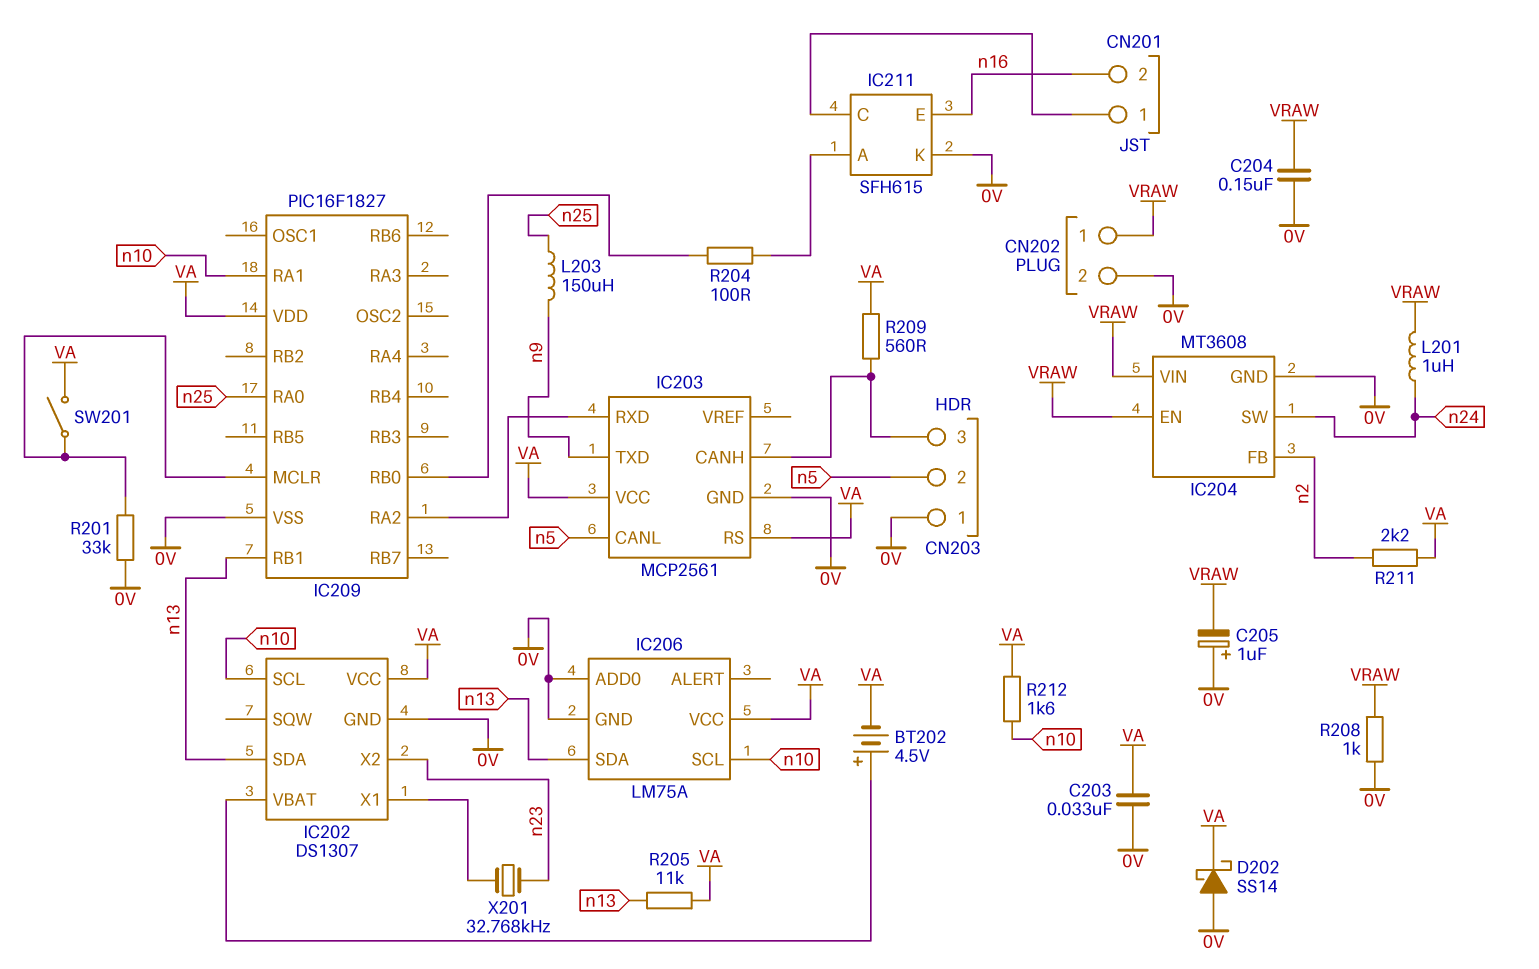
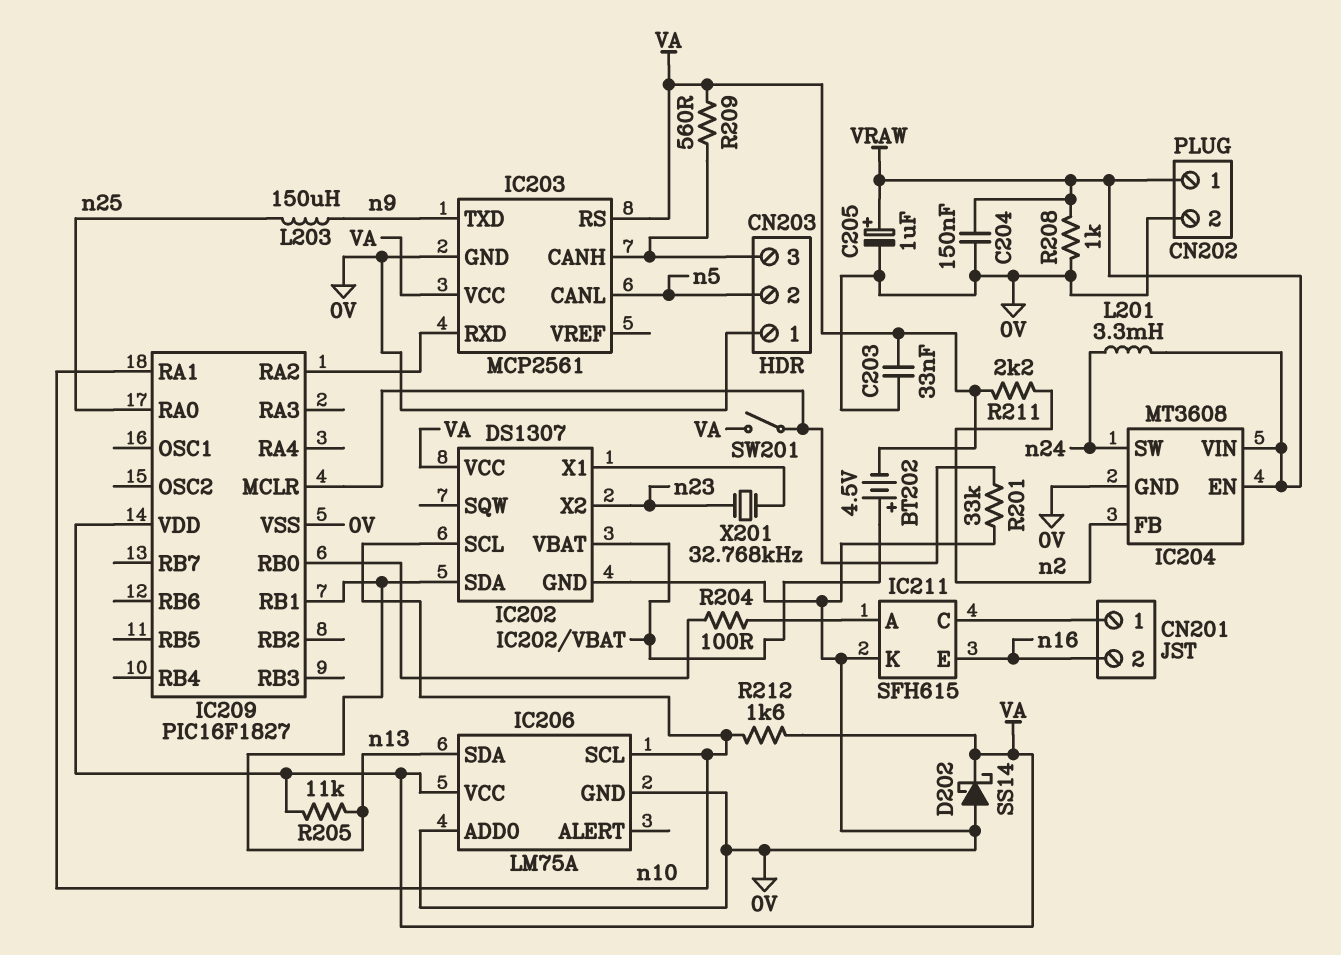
C205: 1uF (plus 0V, minus VRAW) -> 1uF (plus VRAW, minus 0V)
L201: 1uH (VRAW, n24) -> 3.3mH (VRAW, n24)

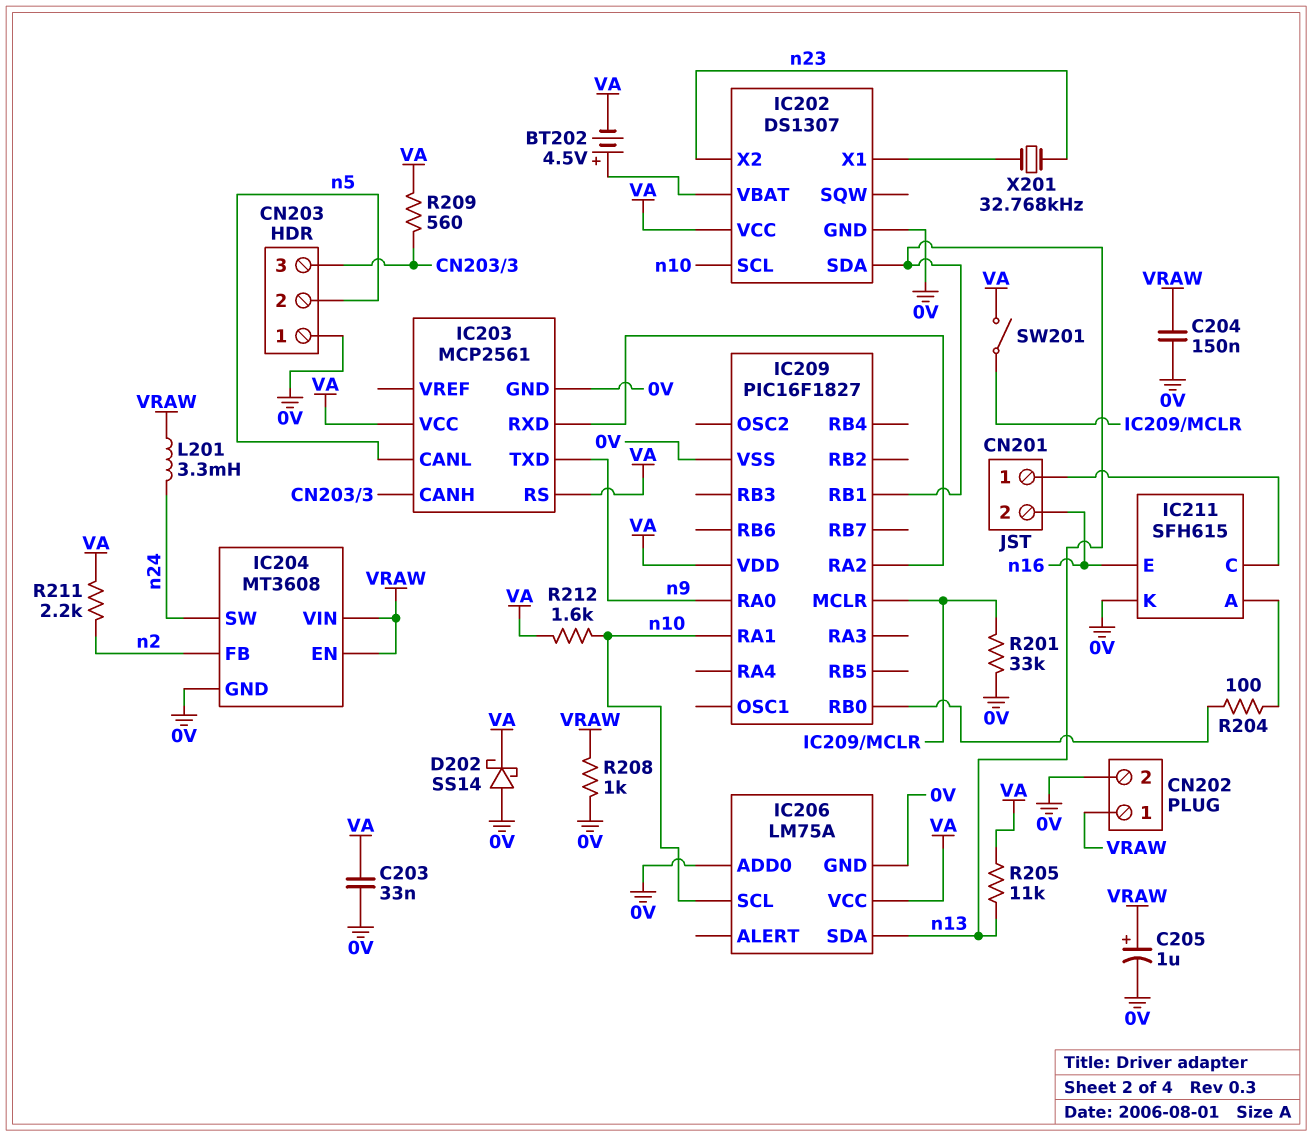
IC209 pin RA0: n25 -> n9
L203: 150uH (n9, n25) -> none

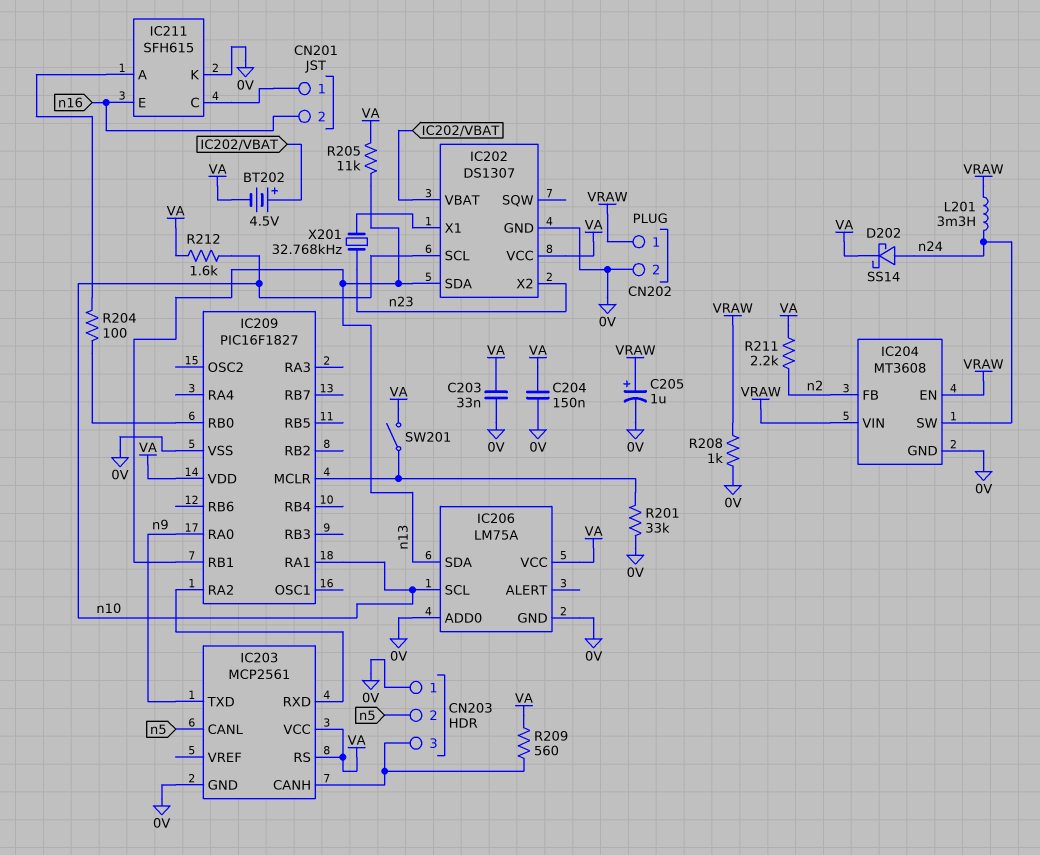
C204: 150nF (0V, VRAW) -> 150nF (0V, VA)
D202: schottky SS14 (A 0V, K VA) -> schottky SS14 (A n24, K VA)

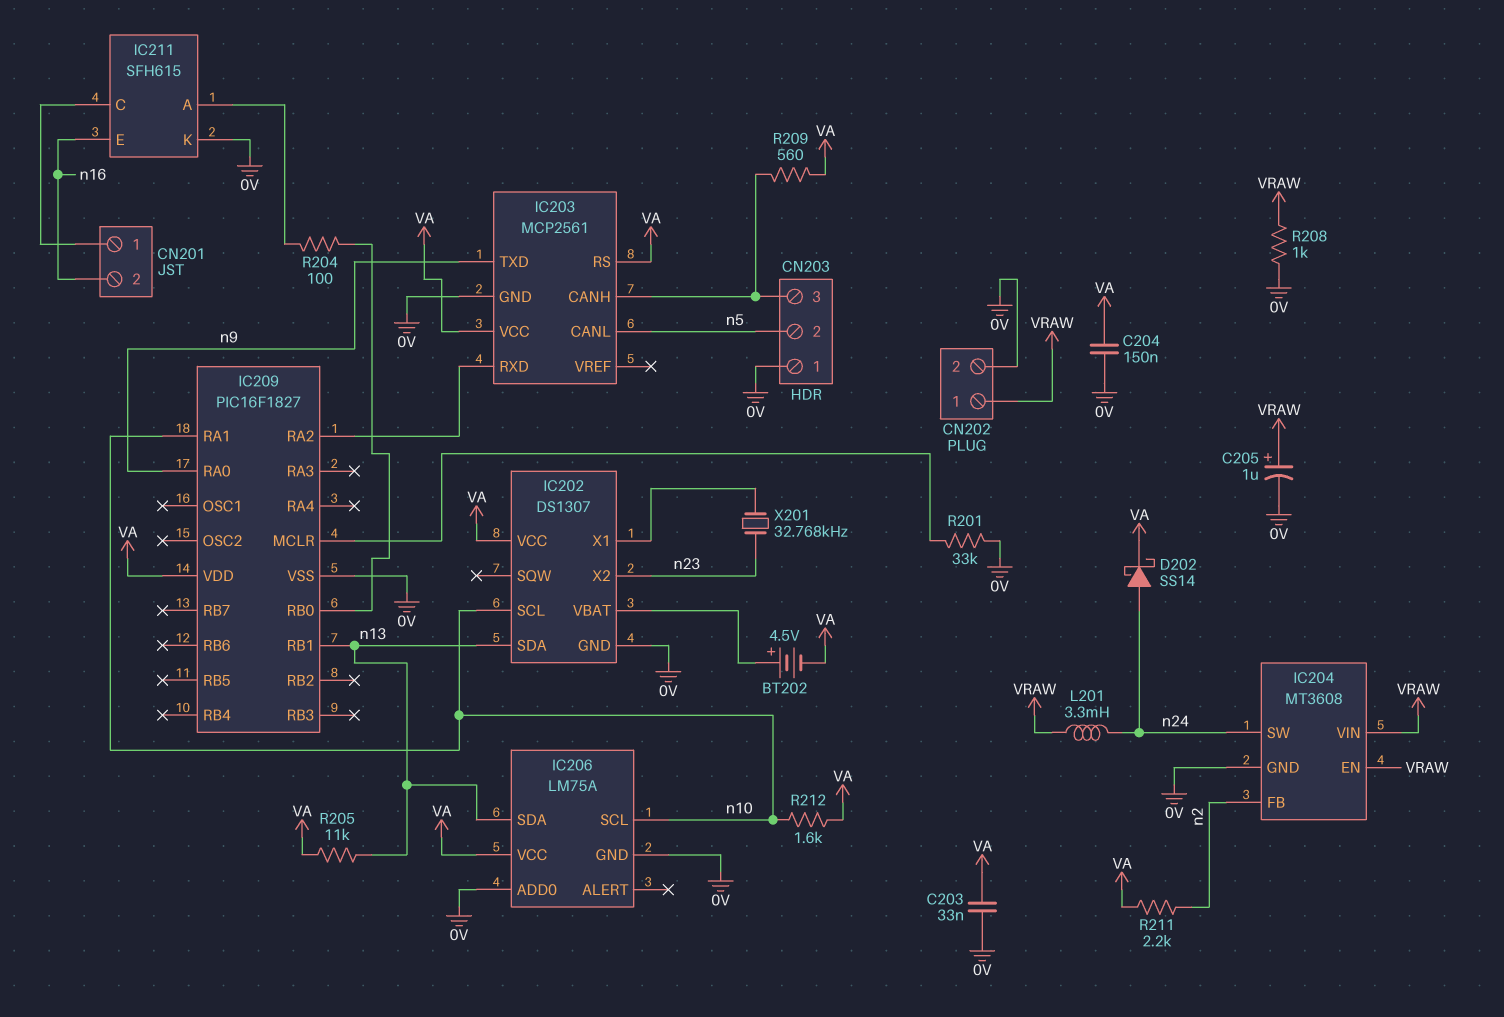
SW201: switch (IC209/MCLR, VA) -> none

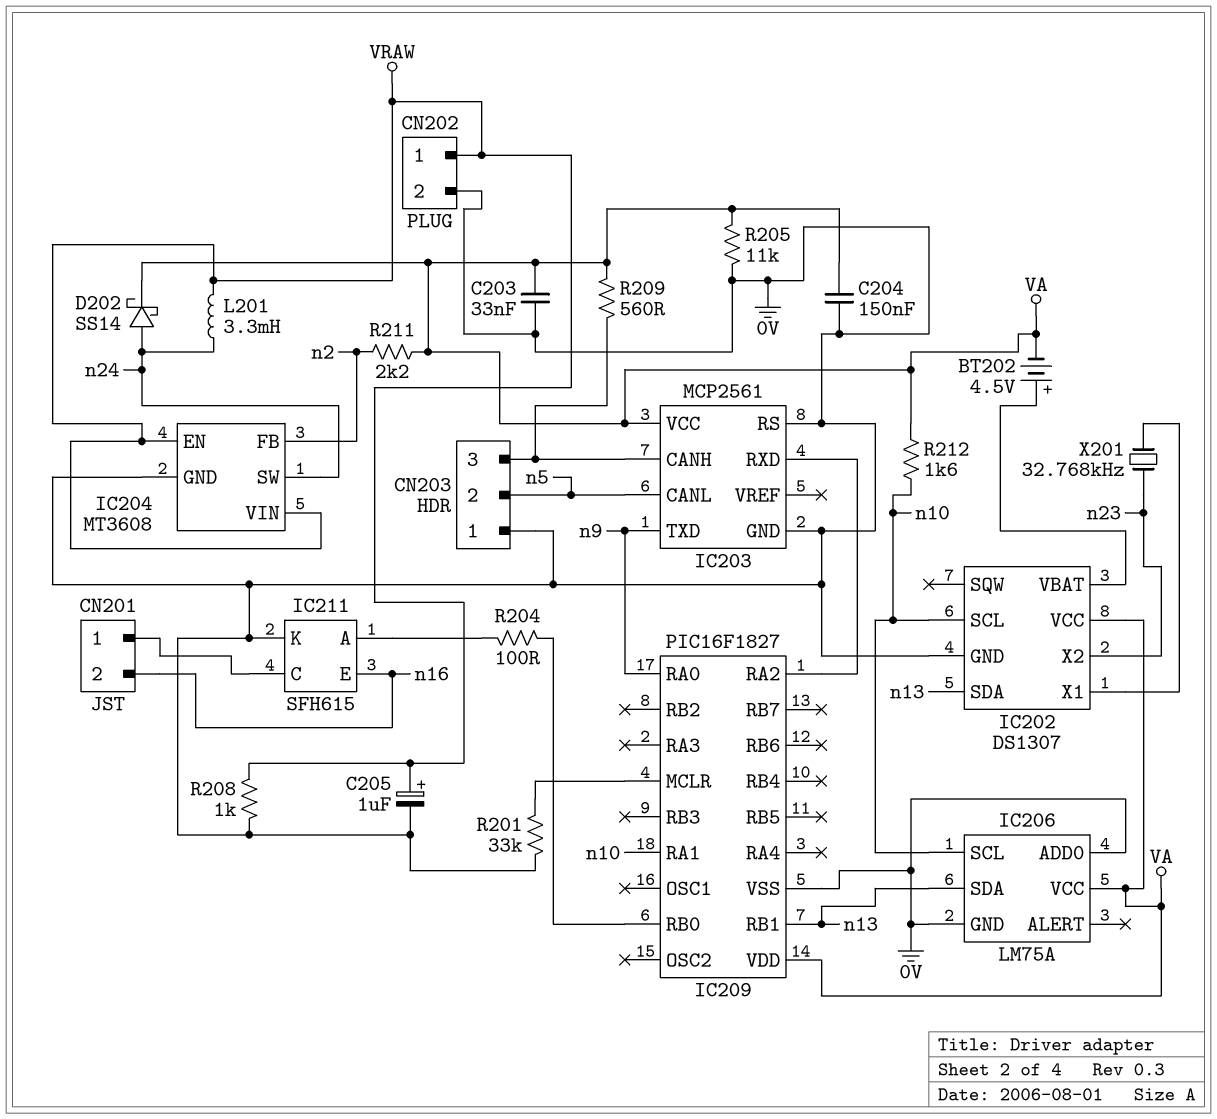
IC203 pin RS: VA -> 0V
R205: 11k (VA, n13) -> 11k (0V, VA)

